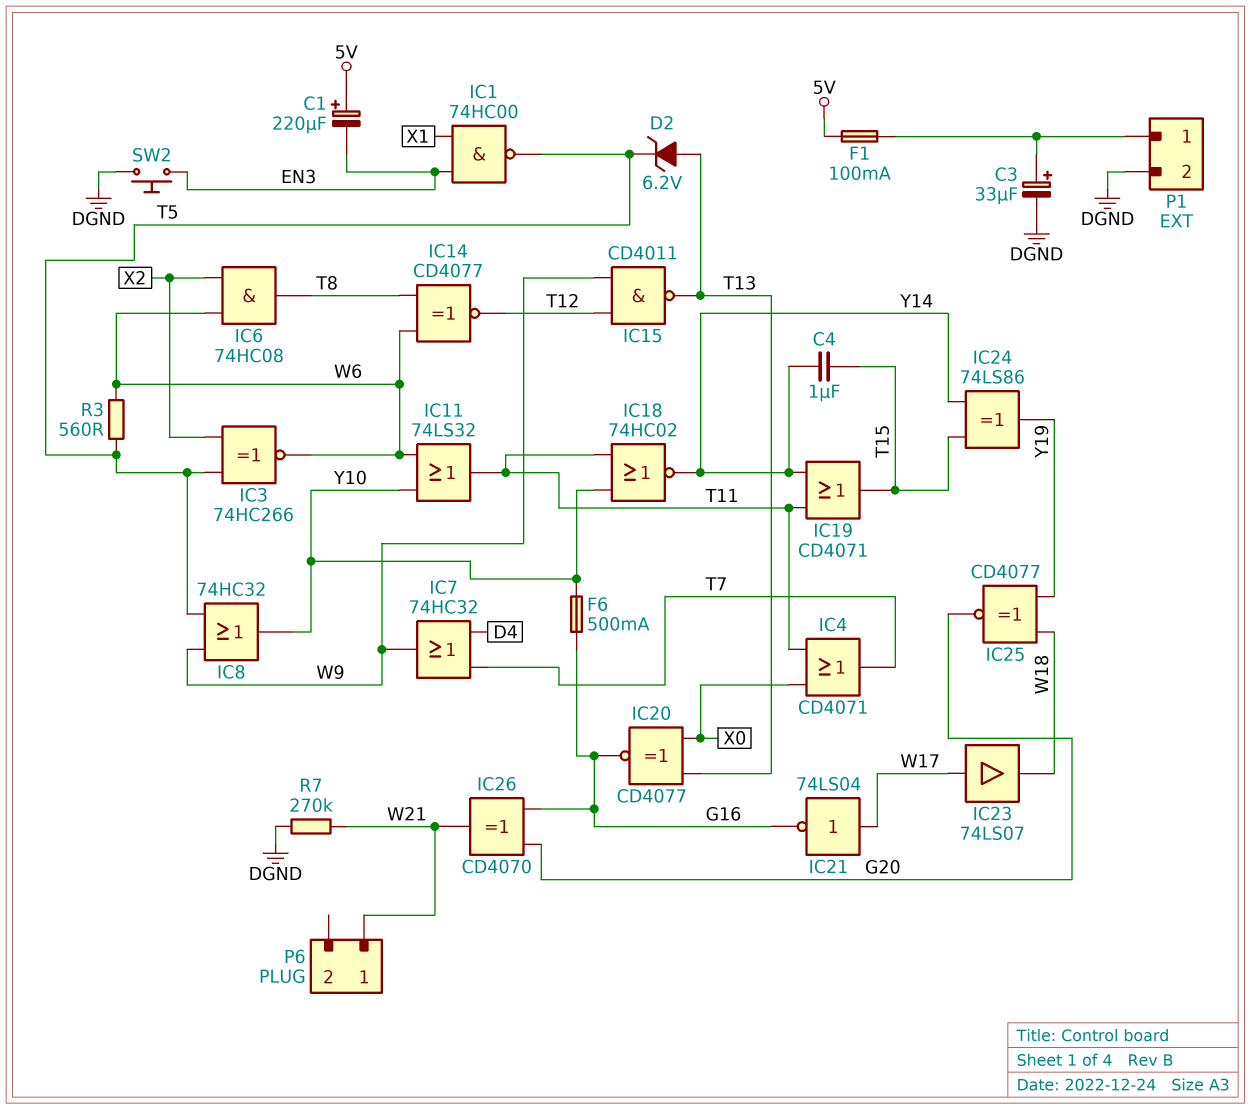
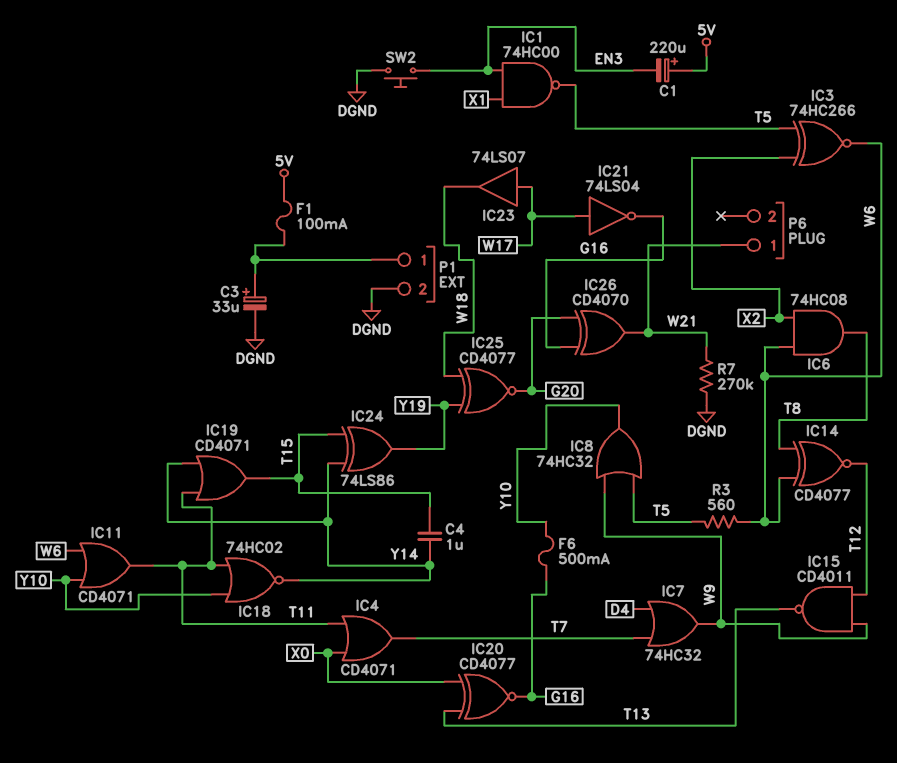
D2: zener 6.2V (A T13, K T5) -> none
IC11: OR 74LS32 (in W6, in Y10, out T11) -> OR CD4071 (in W6, in Y10, out T11)

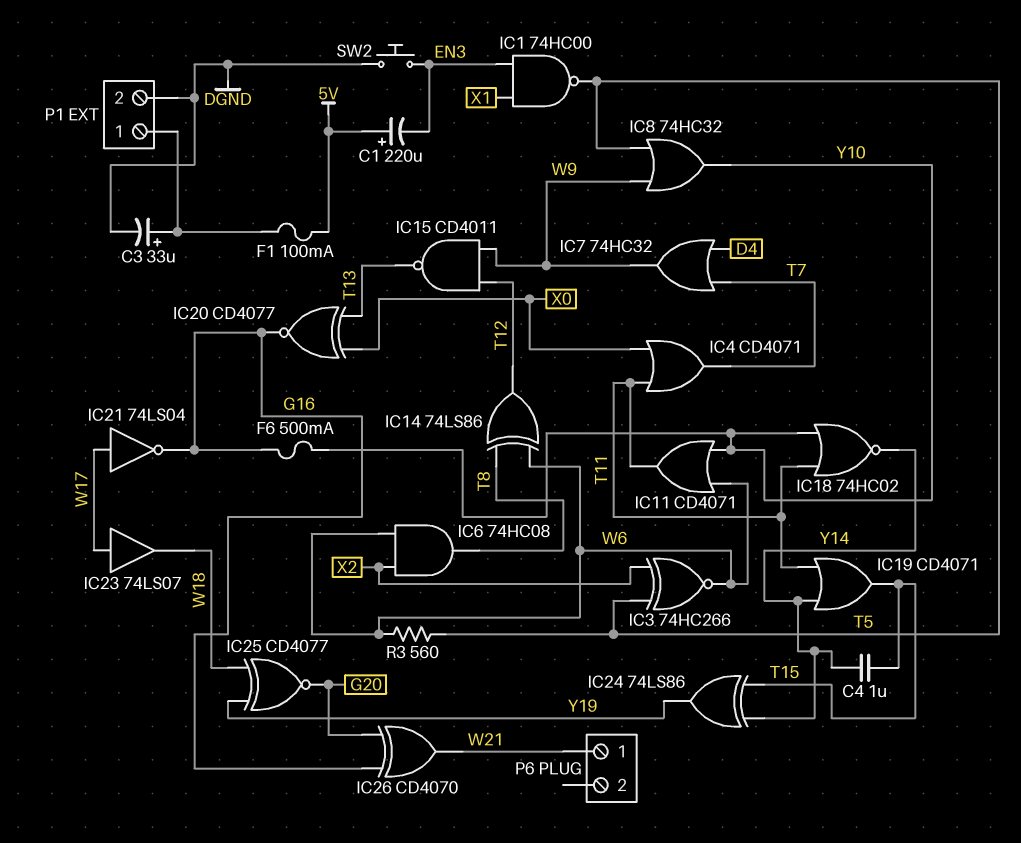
IC14: XNOR CD4077 (in T8, in W6, out T12) -> XOR 74LS86 (in T8, in W6, out T12)
R7: 270k (DGND, W21) -> none

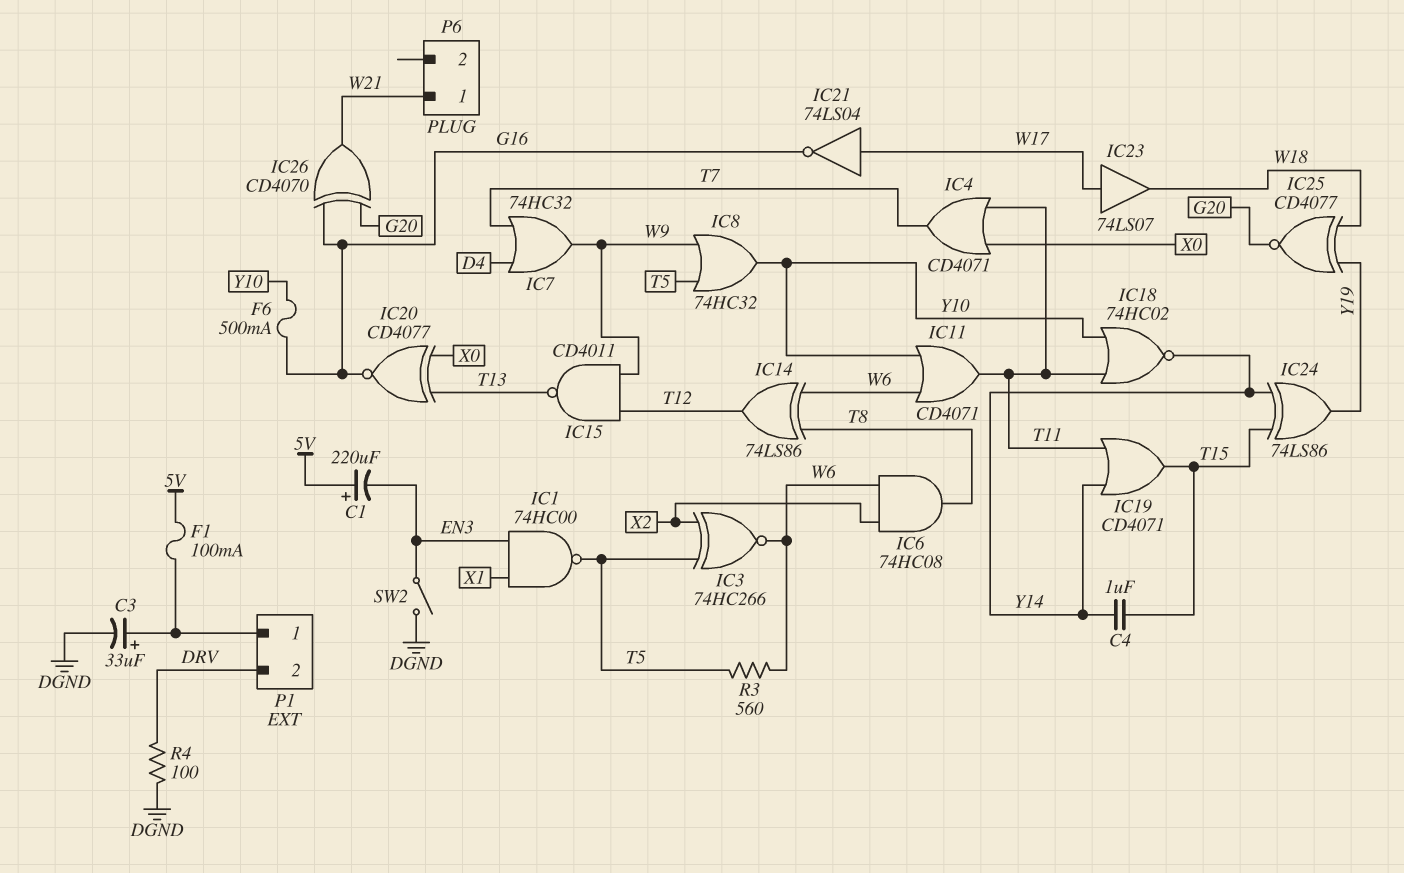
P1 pin 2: DGND -> DRV
R4: none -> 100 (DGND, DRV)
SW2: button (DGND, EN3) -> switch (DGND, EN3)

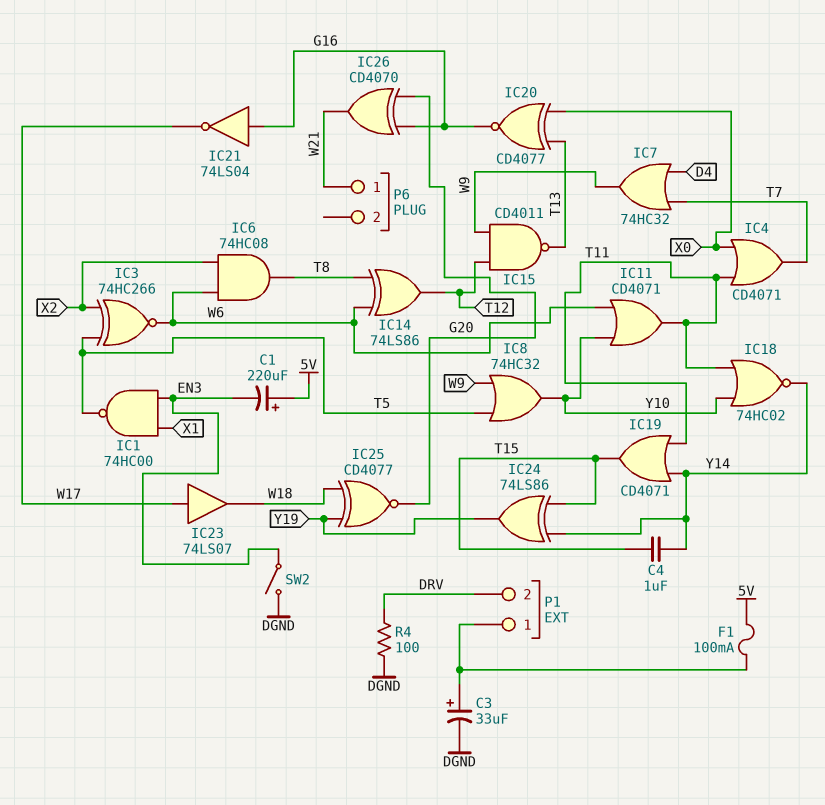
F6: 500mA (G16, Y10) -> none
IC21: NOT 74LS04 (in W17, out G16) -> NOT 74LS04 (in G16, out W17)
R3: 560 (T5, W6) -> none

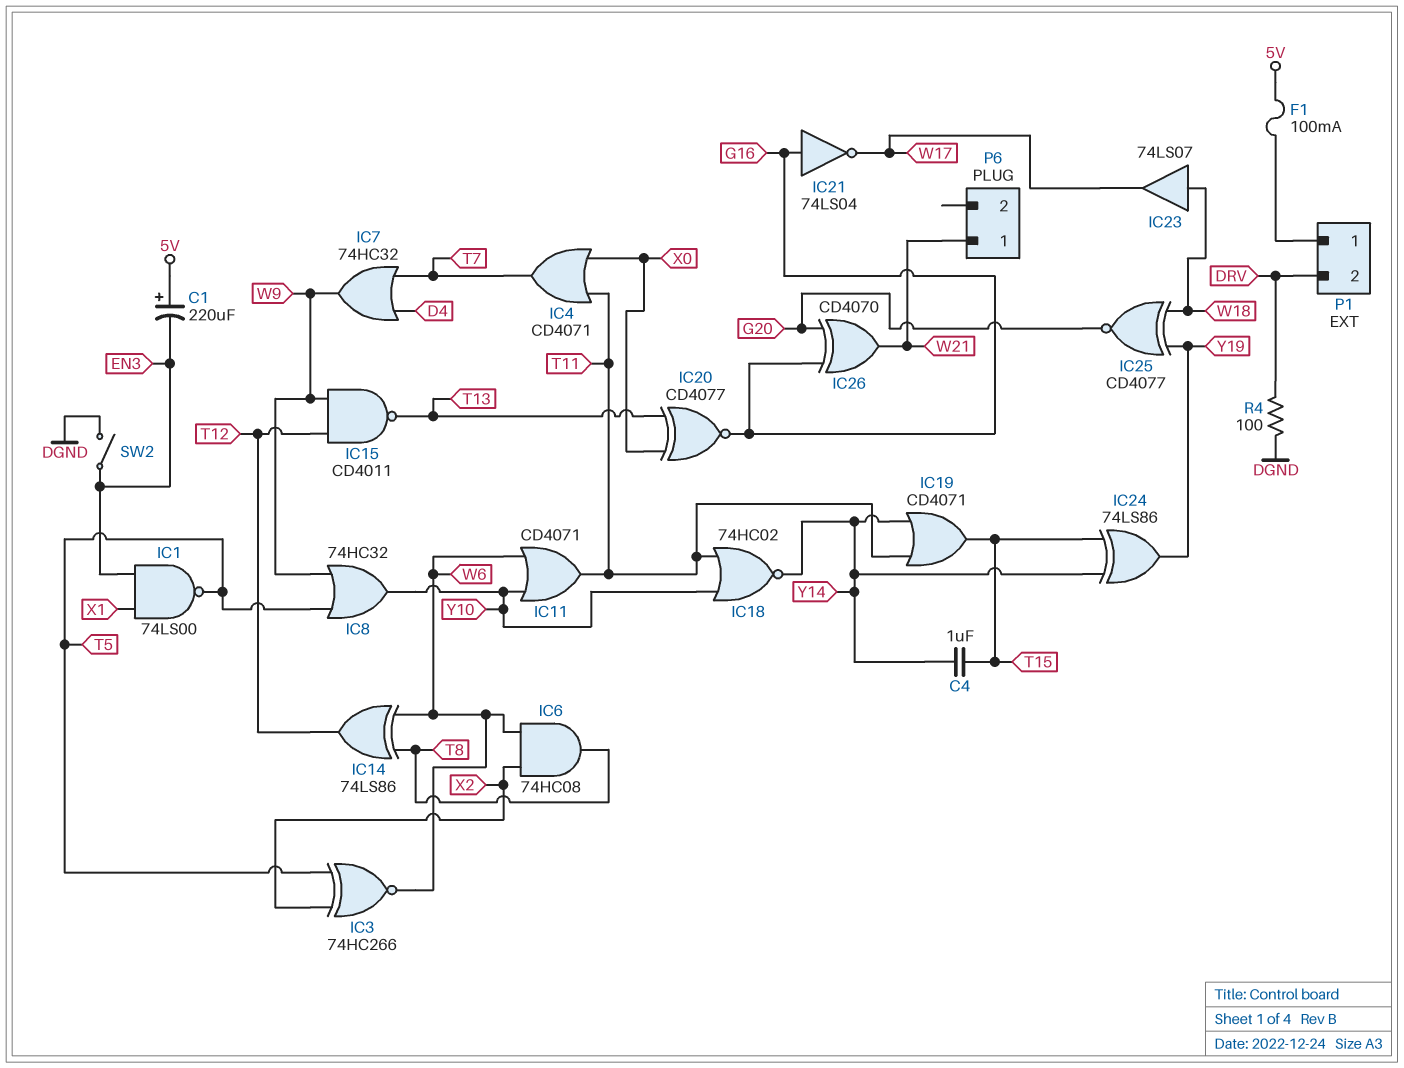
C3: 33uF (plus P1/1, minus DGND) -> none
IC1: NAND 74HC00 (in EN3, in X1, out T5) -> NAND 74LS00 (in EN3, in X1, out T5)
IC23: buffer 74LS07 (in W17, out W18) -> buffer 74LS07 (in W18, out W17)

